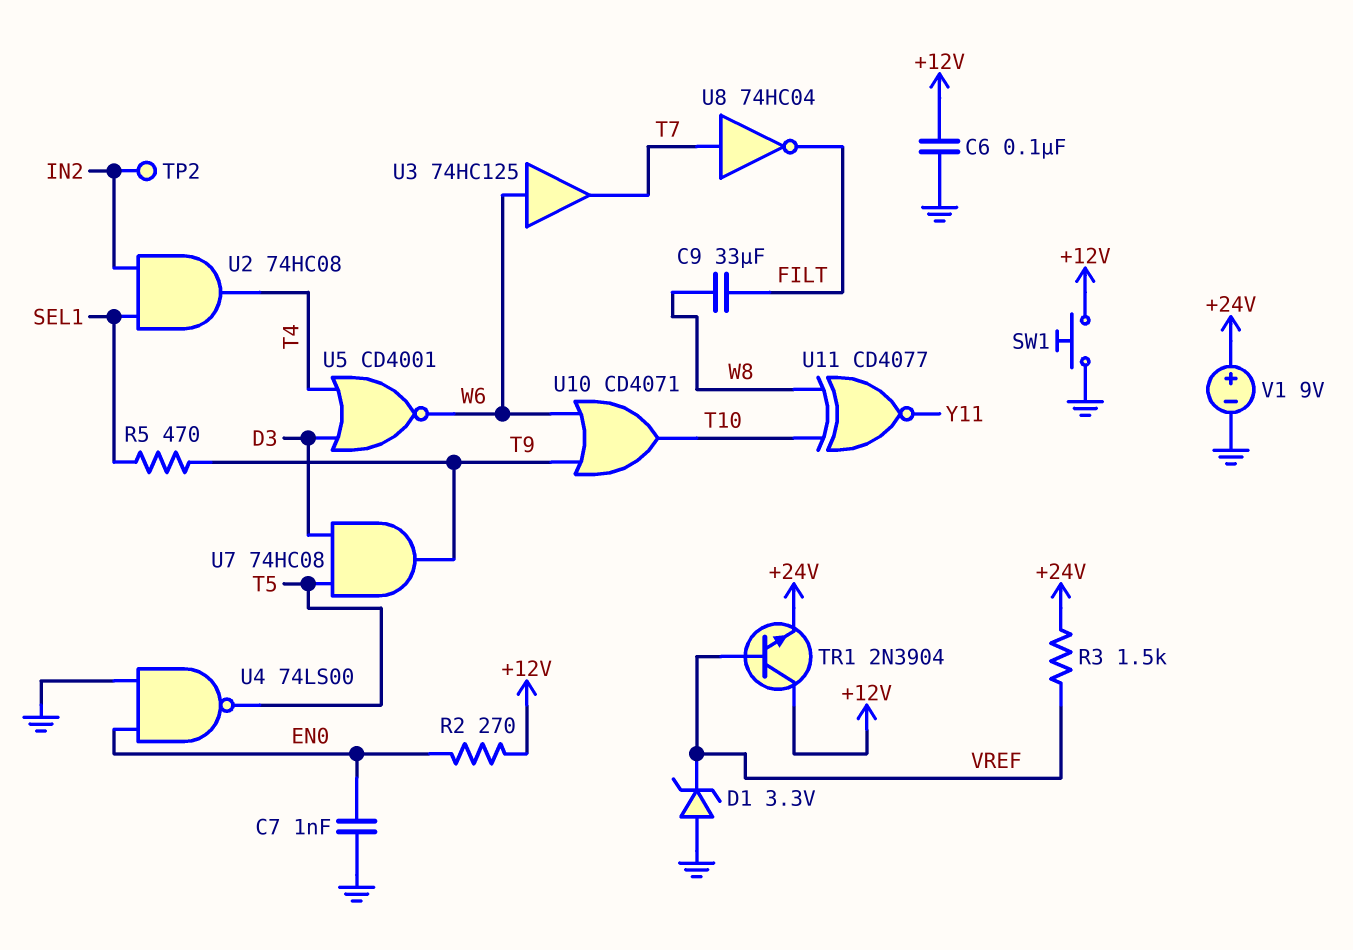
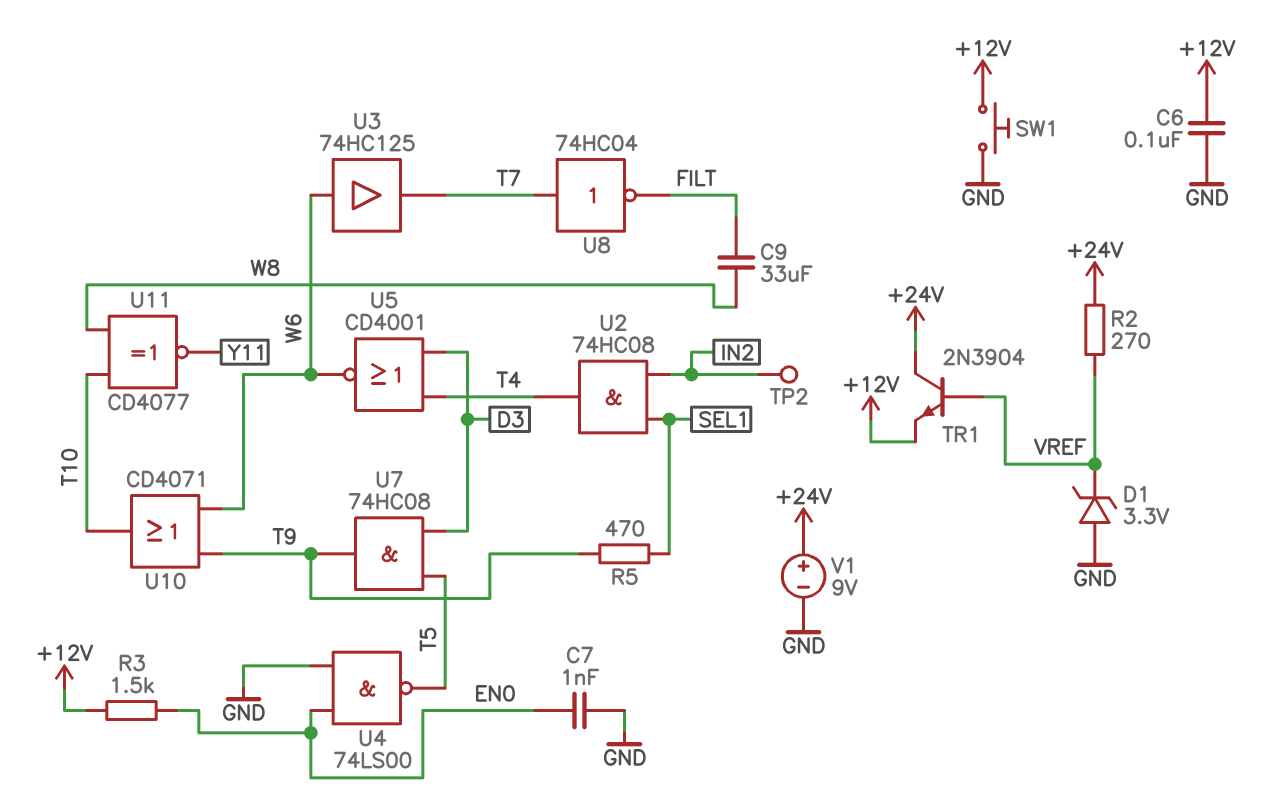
R2: 270 (+12V, EN0) -> 270 (+24V, VREF)
R3: 1.5k (+24V, VREF) -> 1.5k (+12V, EN0)
TR1: NPN 2N3904 (B VREF, C +12V, E +24V) -> NPN 2N3904 (B VREF, C +24V, E +12V)

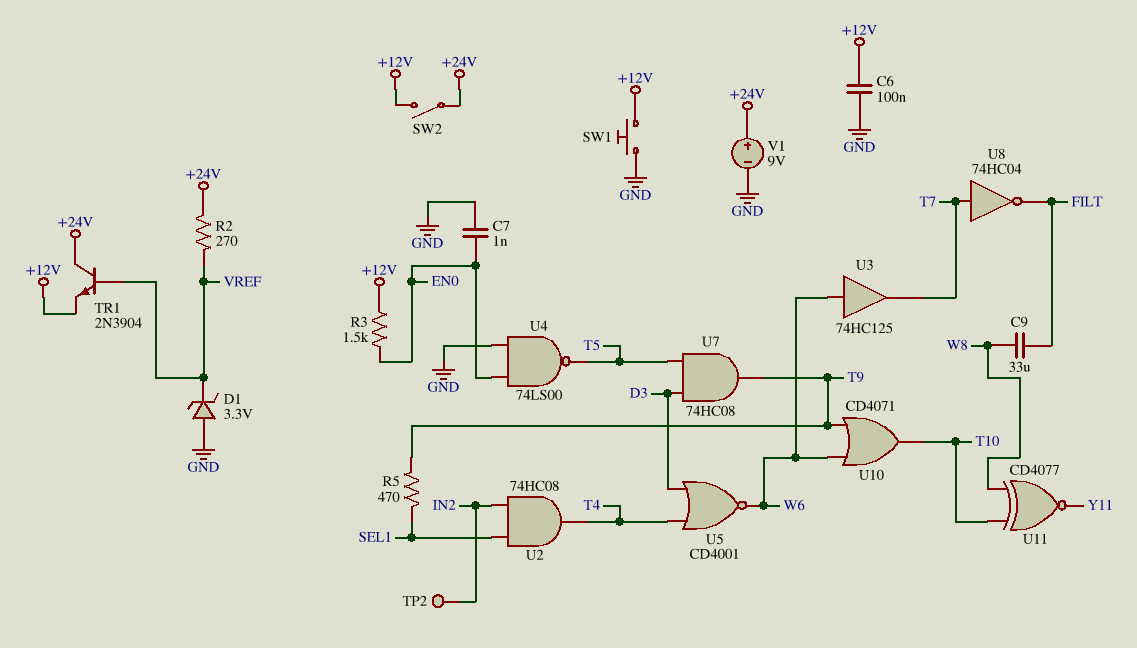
SW2: none -> switch (+12V, +24V)

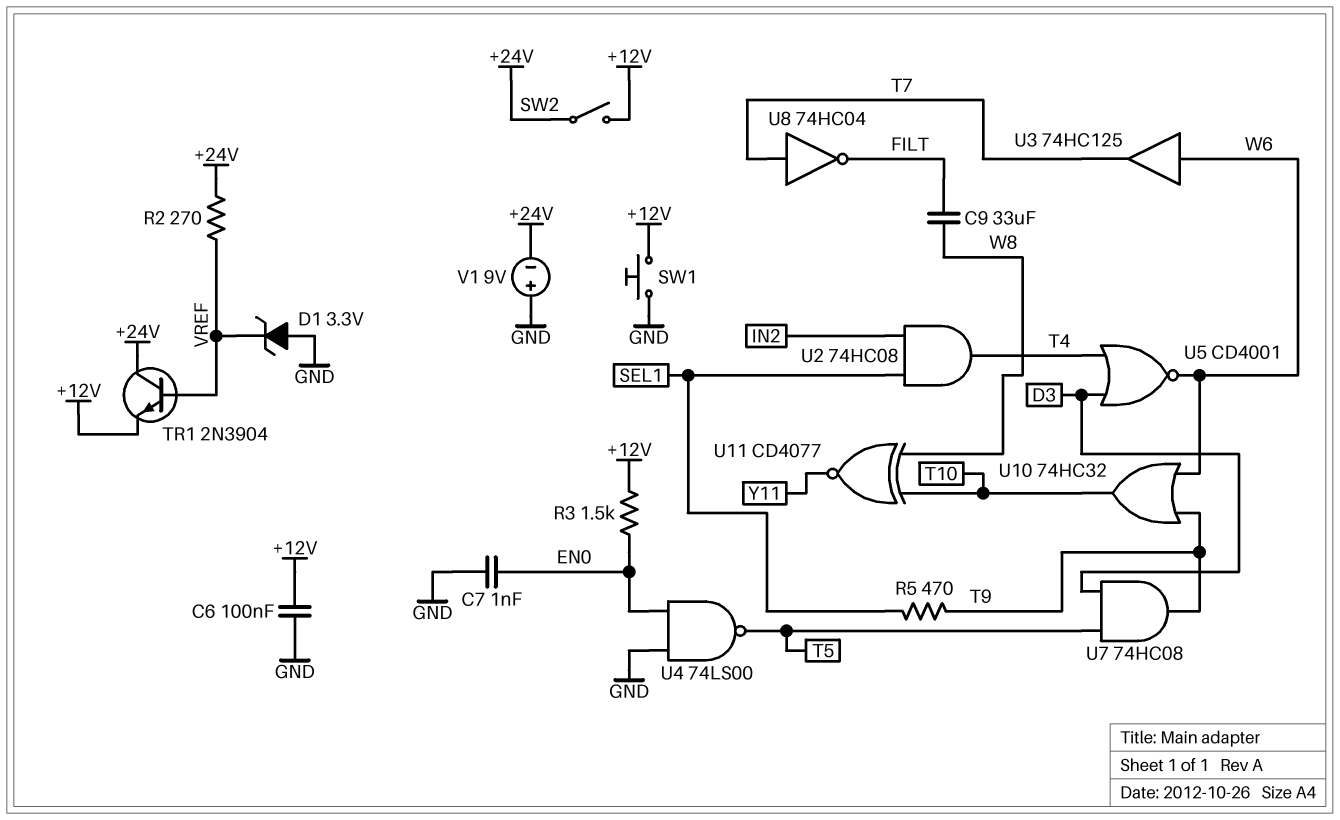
TP2: test point (IN2) -> none
U10: OR CD4071 (in T9, in W6, out T10) -> OR 74HC32 (in T9, in W6, out T10)
V1: 9V (plus +24V, minus GND) -> 9V (plus GND, minus +24V)

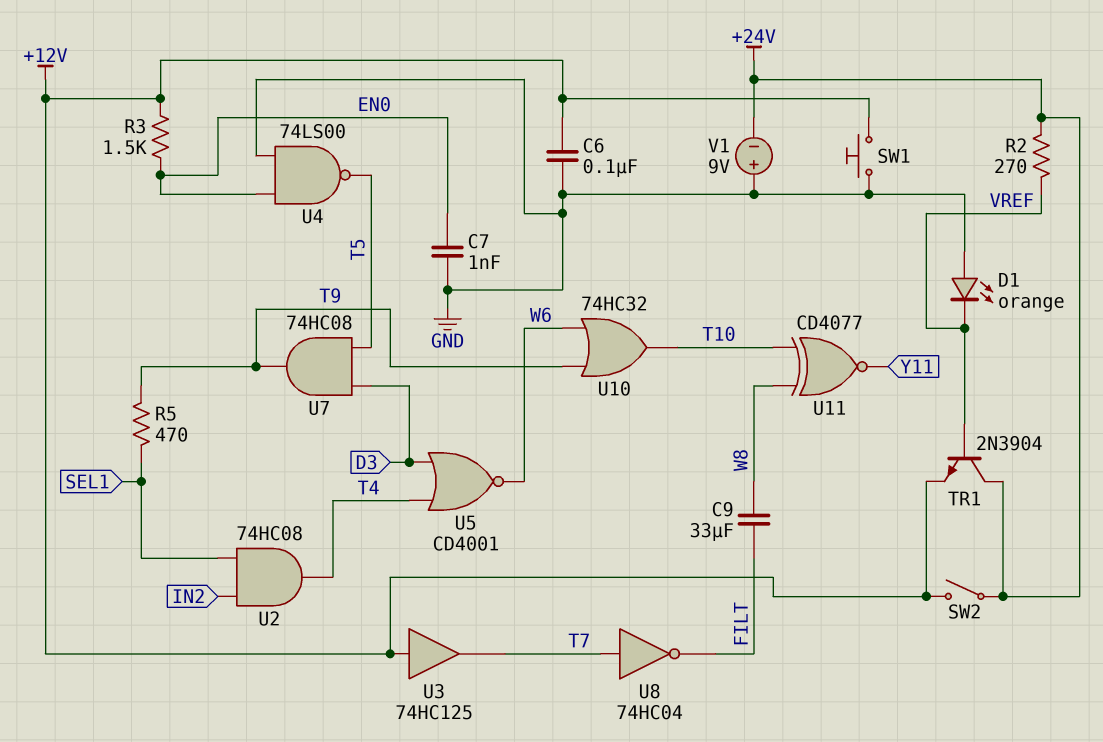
D1: zener 3.3V (A GND, K VREF) -> LED orange (A GND, K VREF)
U3: buffer 74HC125 (in W6, out T7) -> buffer 74HC125 (in +12V, out T7)

